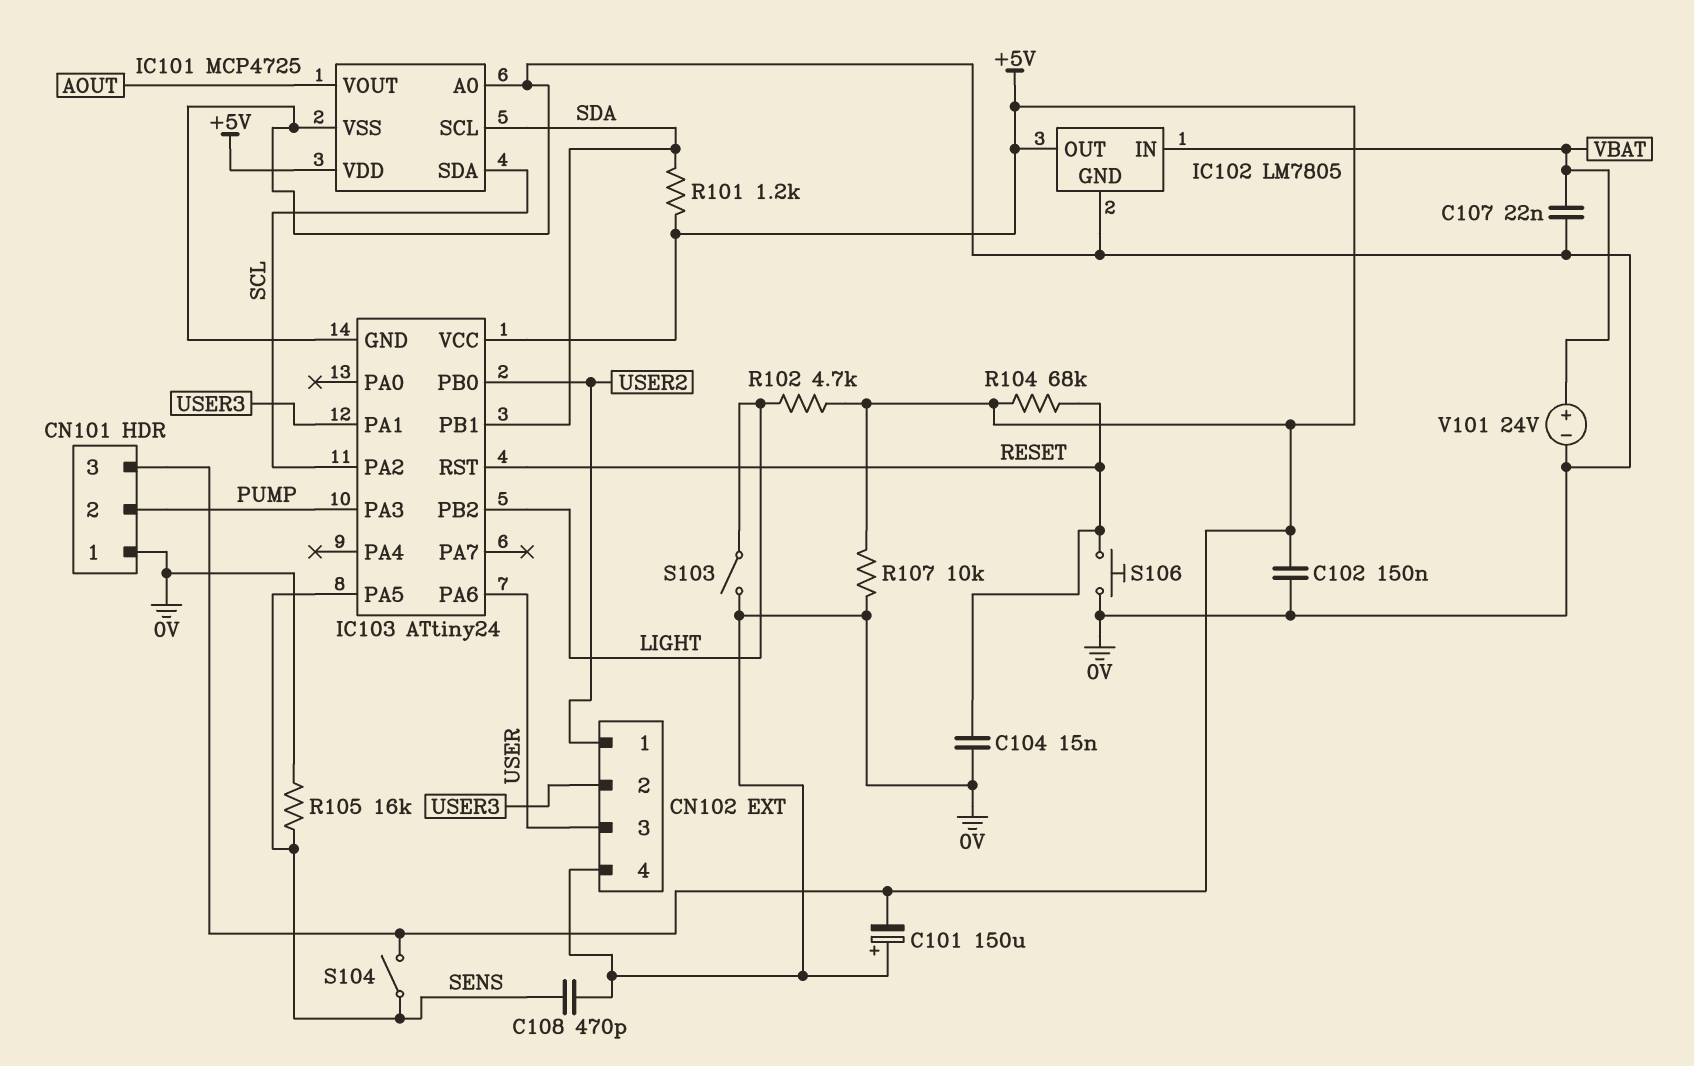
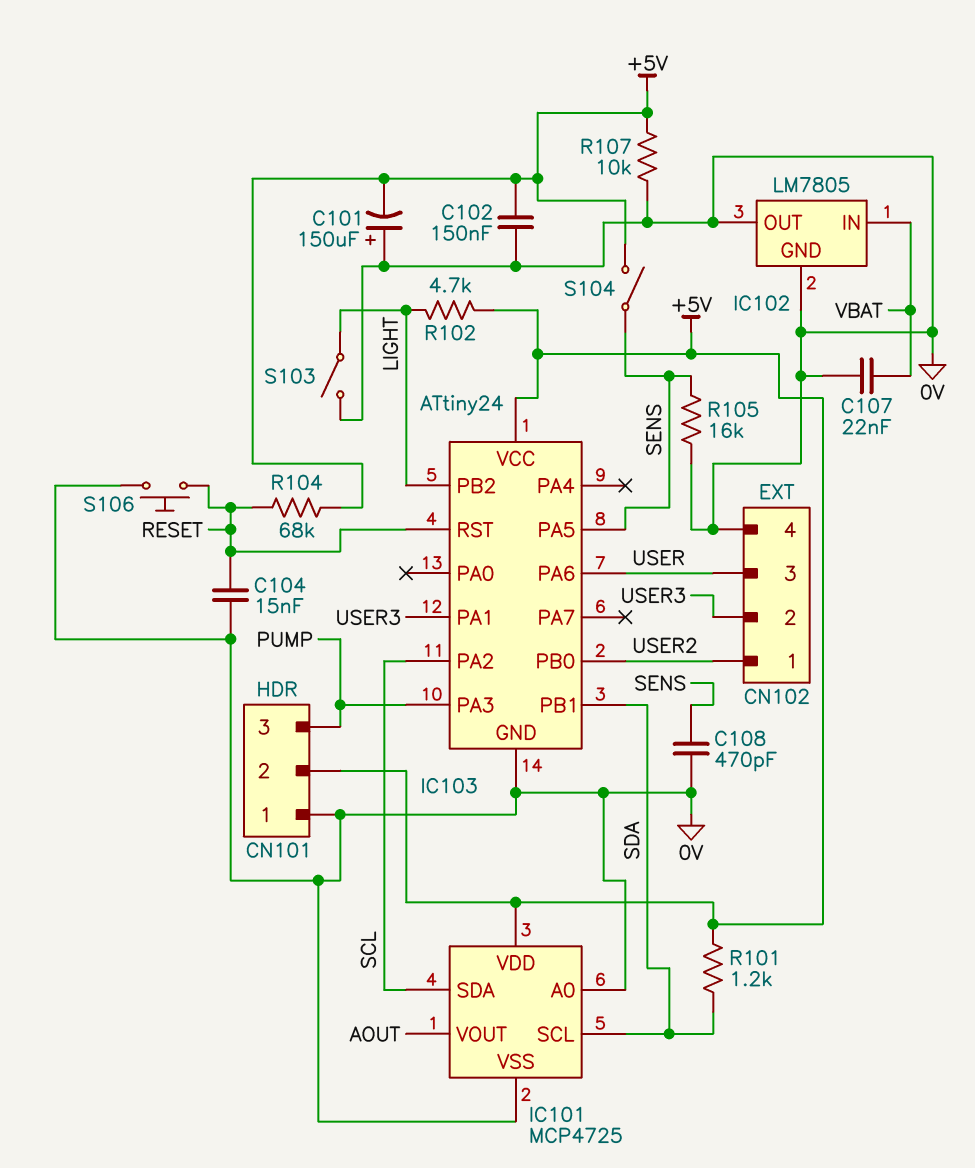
CN101 pin 2: PUMP -> +5V
CN101 pin 3: +5V -> PUMP
IC102 pin OUT: +5V -> 0V
V101: 24V (plus VBAT, minus 0V) -> none

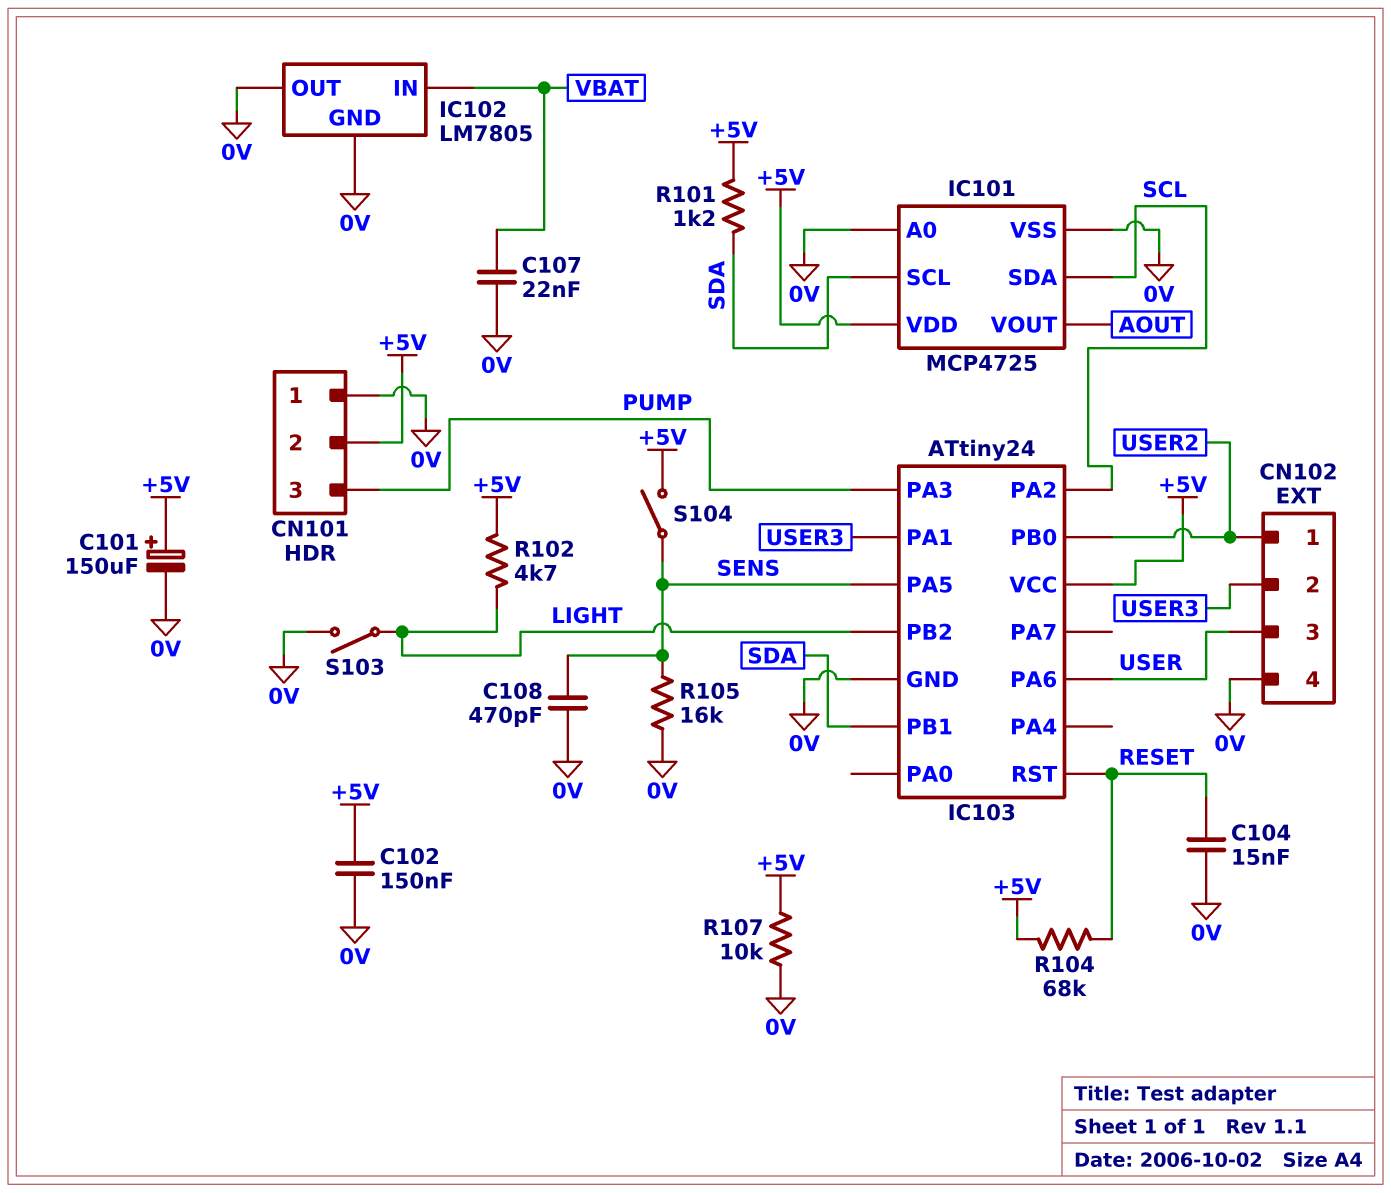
C101: 150uF (plus 0V, minus +5V) -> 150uF (plus +5V, minus 0V)
S106: button (0V, RESET) -> none

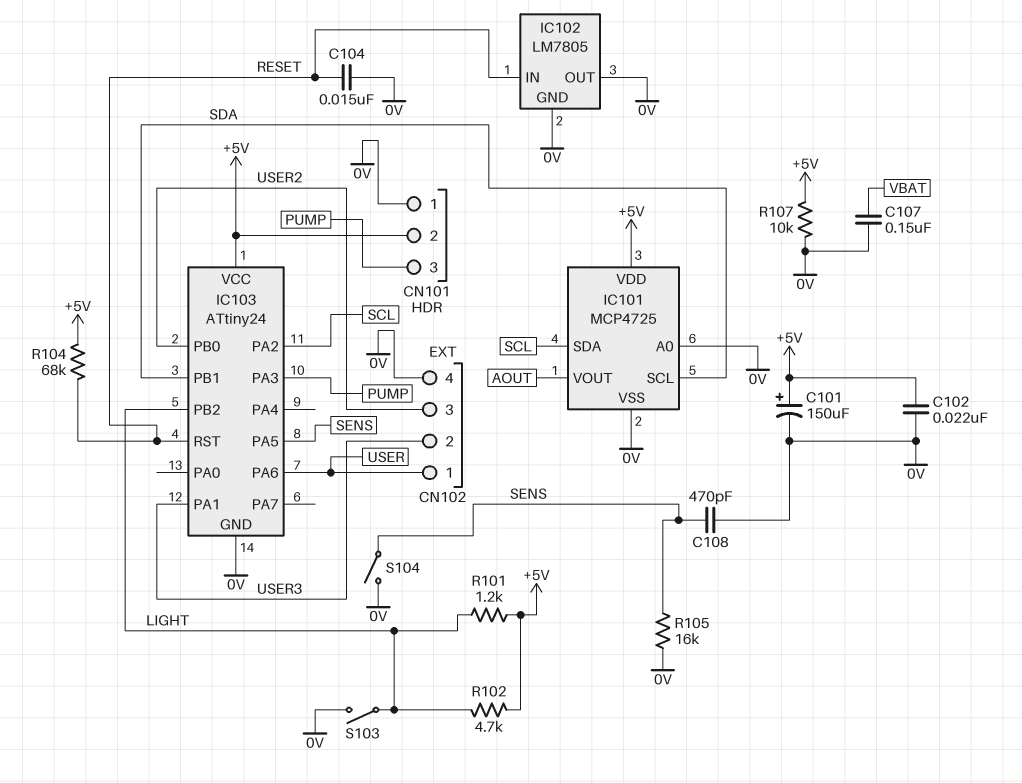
C102: 150nF (+5V, 0V) -> 22nF (+5V, 0V)
C107: 22nF (0V, VBAT) -> 150nF (0V, VBAT)
CN102 pin 1: USER2 -> USER
CN102 pin 3: USER -> USER2
IC102 pin IN: VBAT -> RESET
R101: 1.2k (+5V, SDA) -> 1.2k (+5V, LIGHT)
S104: switch (+5V, SENS) -> switch (0V, SENS)

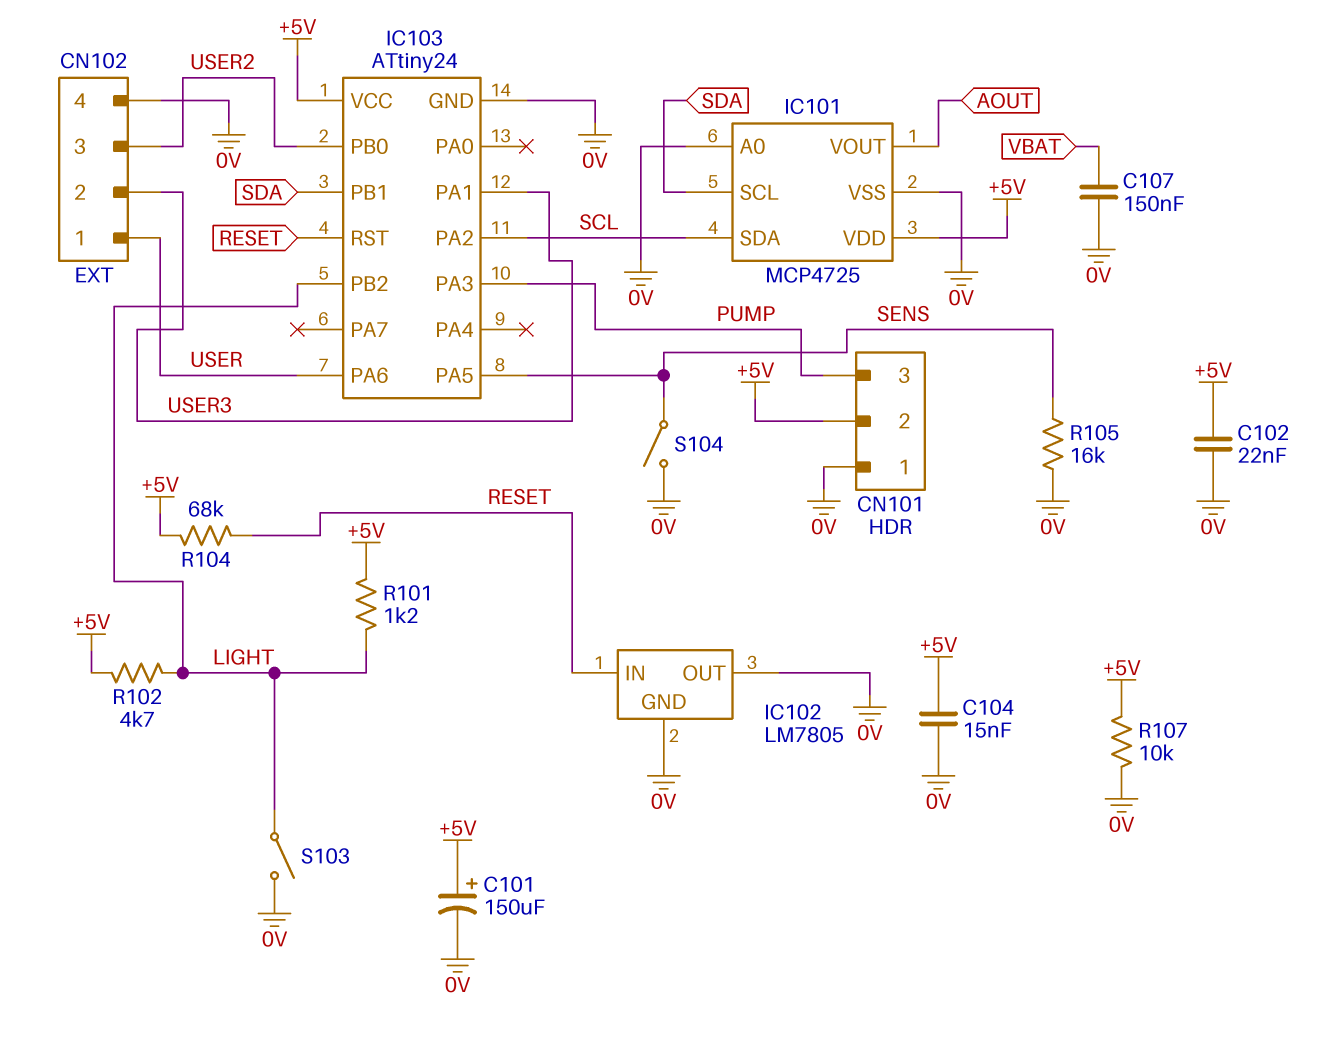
C104: 15nF (0V, RESET) -> 15nF (+5V, 0V)
C108: 470pF (0V, SENS) -> none

